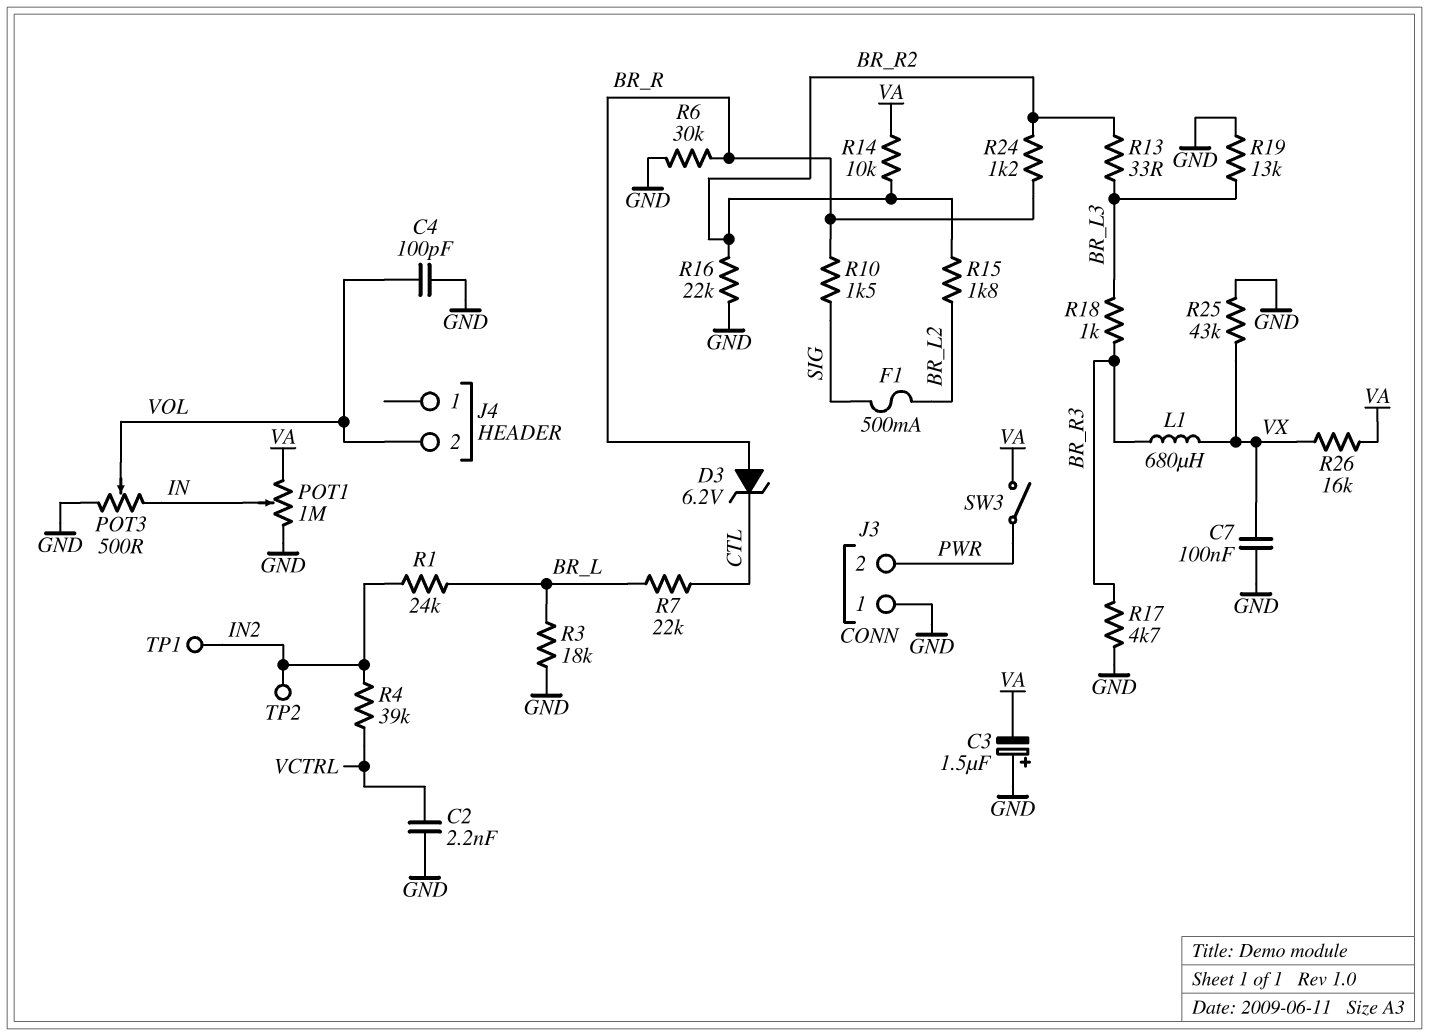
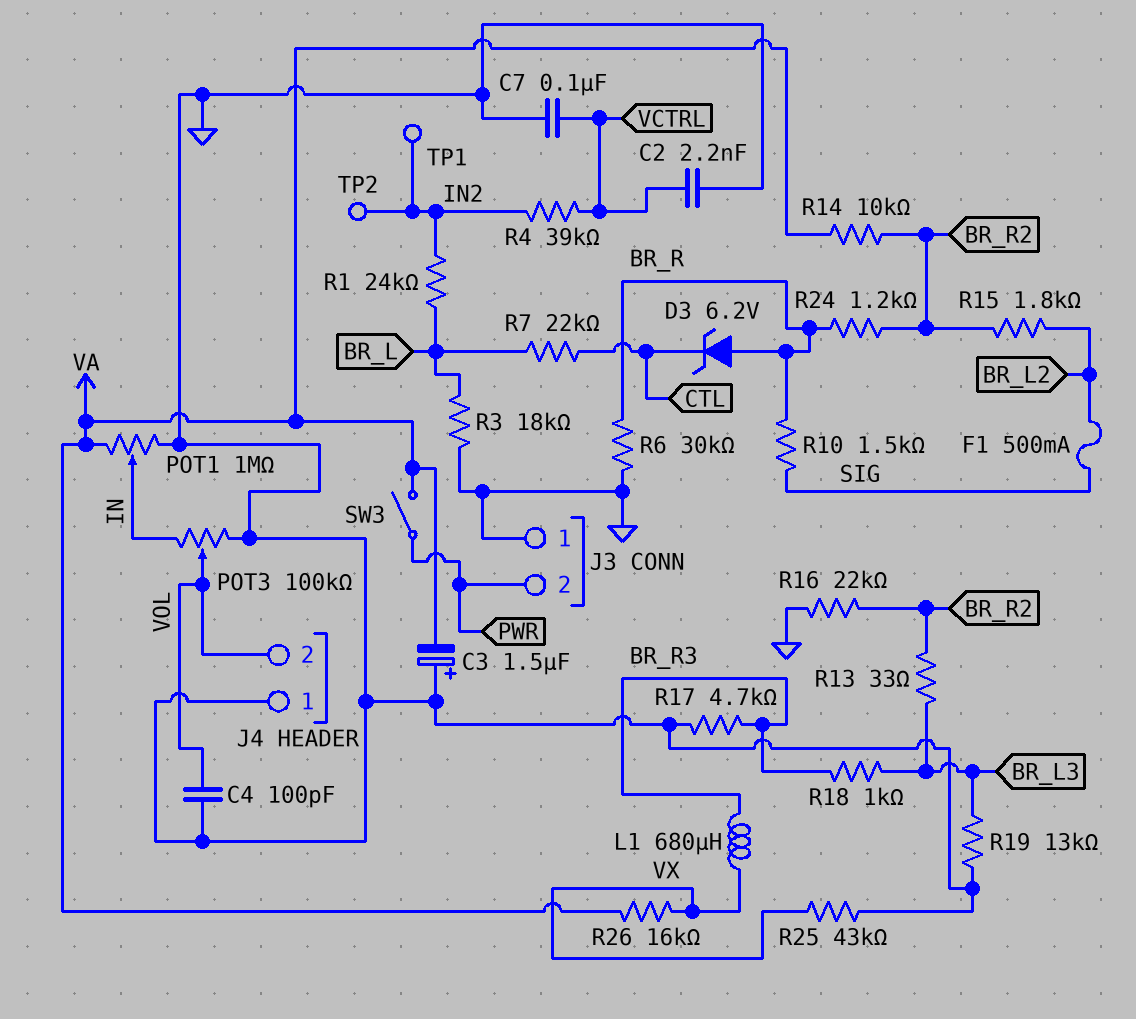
C7: 100nF (GND, VX) -> 100nF (GND, VCTRL)
J4 pin 1: none -> GND
POT3: 500 (GND, IN, wiper VOL) -> 100k (GND, IN, wiper VOL)

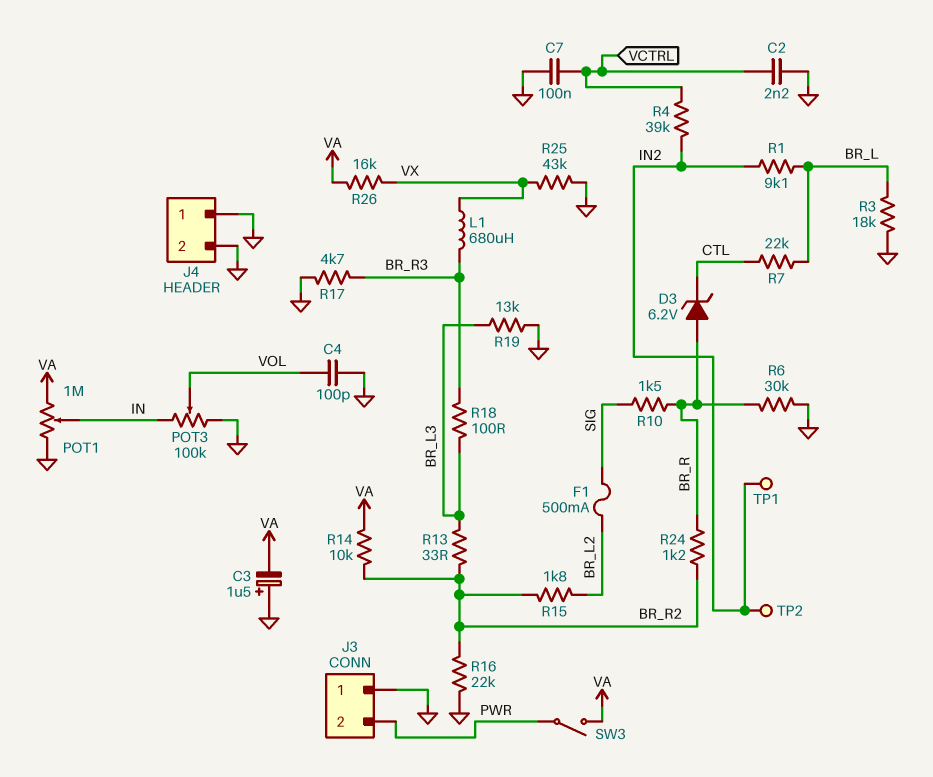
J4 pin 2: VOL -> GND
R1: 24k (BR_L, IN2) -> 9.1k (BR_L, IN2)
R18: 1k (BR_L3, BR_R3) -> 100 (BR_L3, BR_R3)

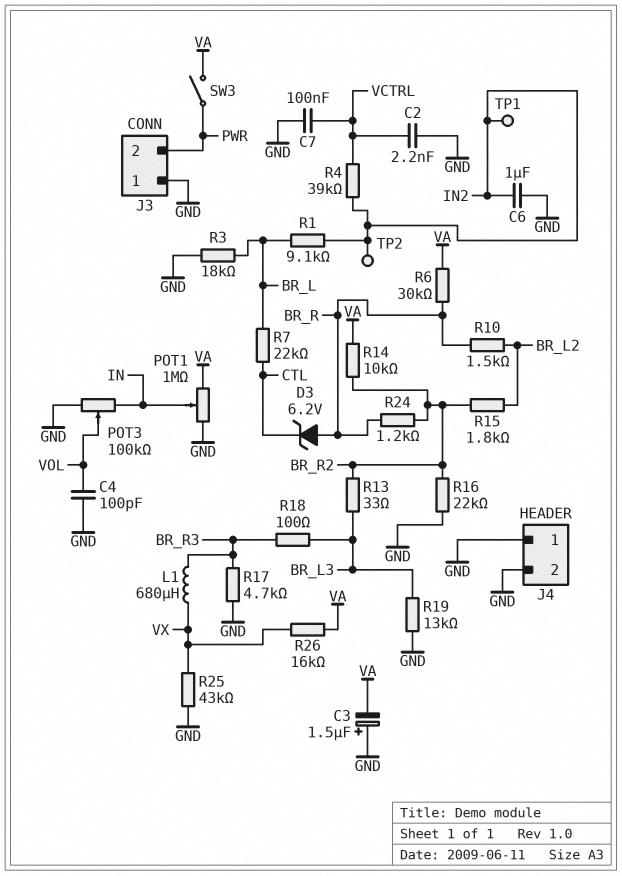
C6: none -> 1uF (GND, IN2)
F1: 500mA (BR_L2, SIG) -> none
R6: 30k (BR_R, GND) -> 30k (BR_R, VA)
R10: 1.5k (BR_R, SIG) -> 1.5k (BR_L2, BR_R)

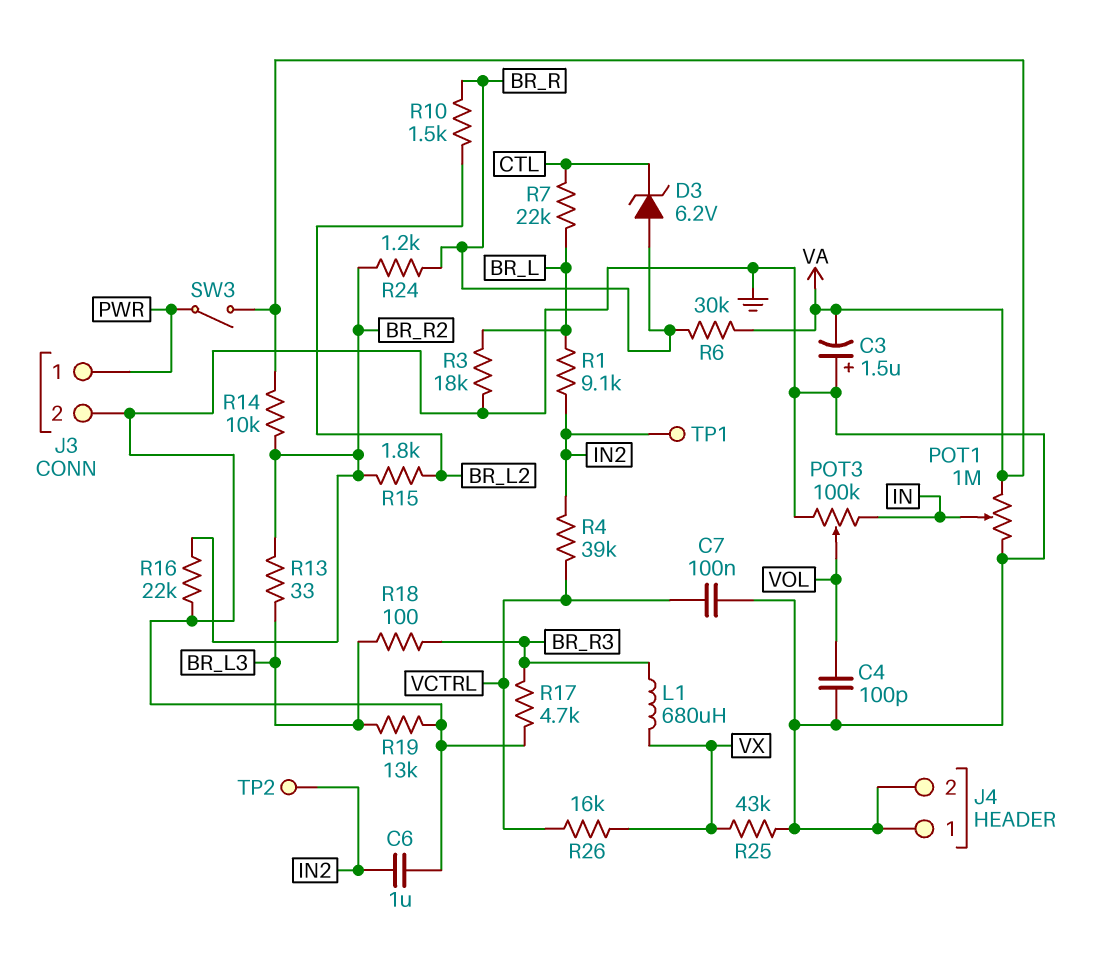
C2: 2.2nF (GND, VCTRL) -> none
J3 pin 1: GND -> PWR
J3 pin 2: PWR -> GND
R26: 16k (VA, VX) -> 16k (VCTRL, VX)

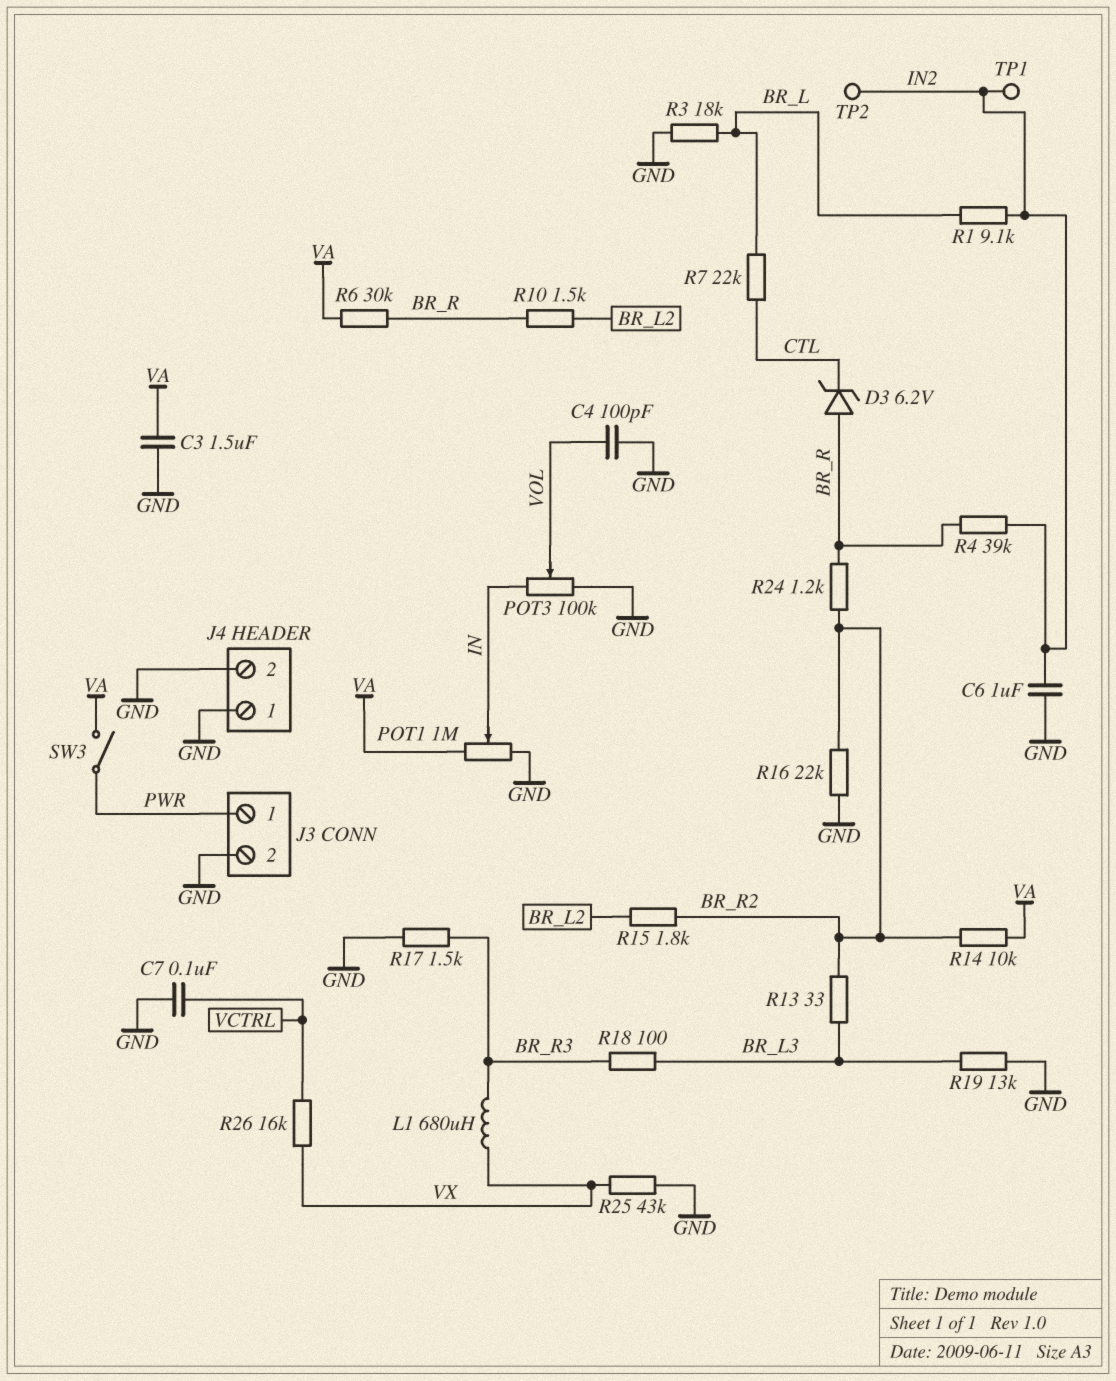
C3: 1.5uF (plus GND, minus VA) -> 1.5uF (GND, VA)
R4: 39k (IN2, VCTRL) -> 39k (BR_R, IN2)
R17: 4.7k (BR_R3, GND) -> 1.5k (BR_R3, GND)

